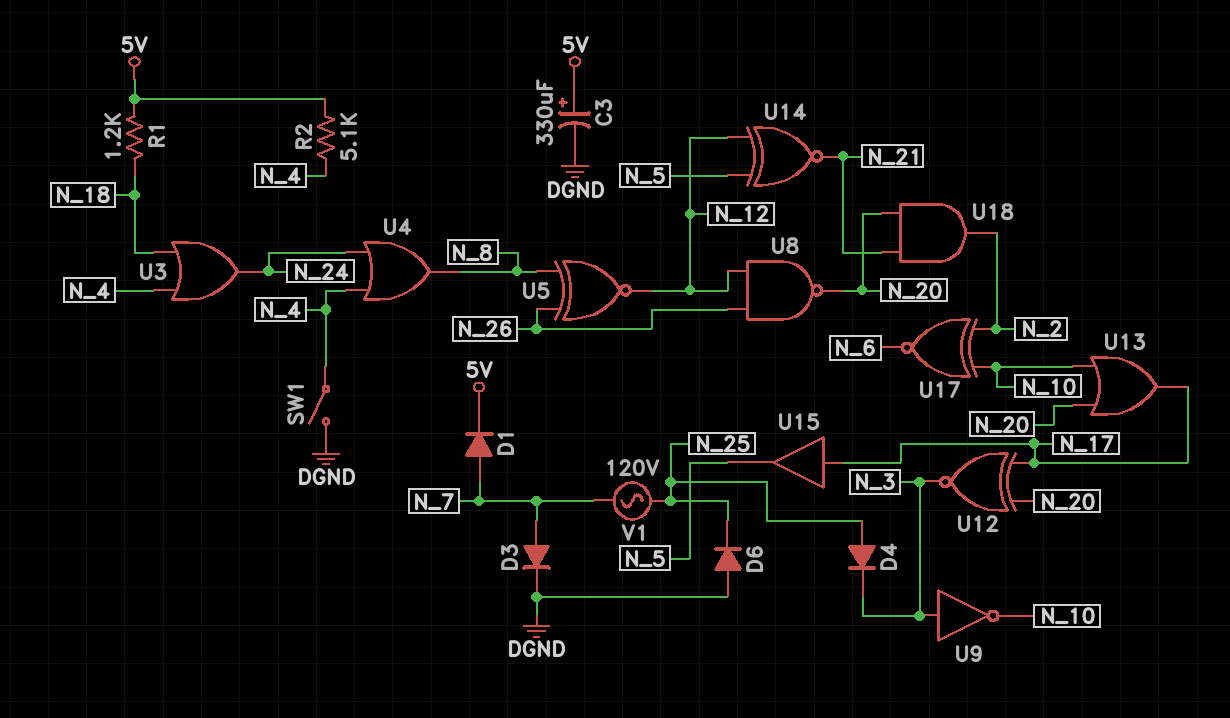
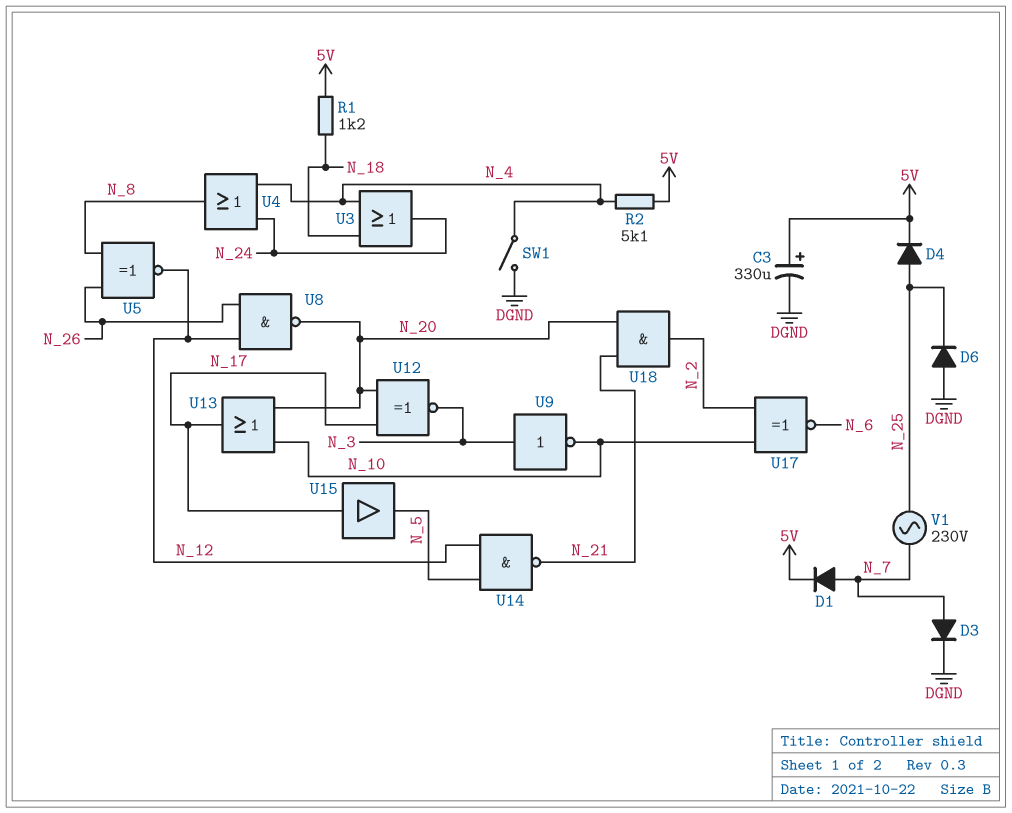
D4: diode (A N_25, K N_3) -> diode (A N_25, K 5V)
U14: XNOR (in N_5, in N_12, out N_21) -> NAND (in N_5, in N_12, out N_21)
V1: AC 120V (N_7, N_25) -> AC 230V (N_7, N_25)

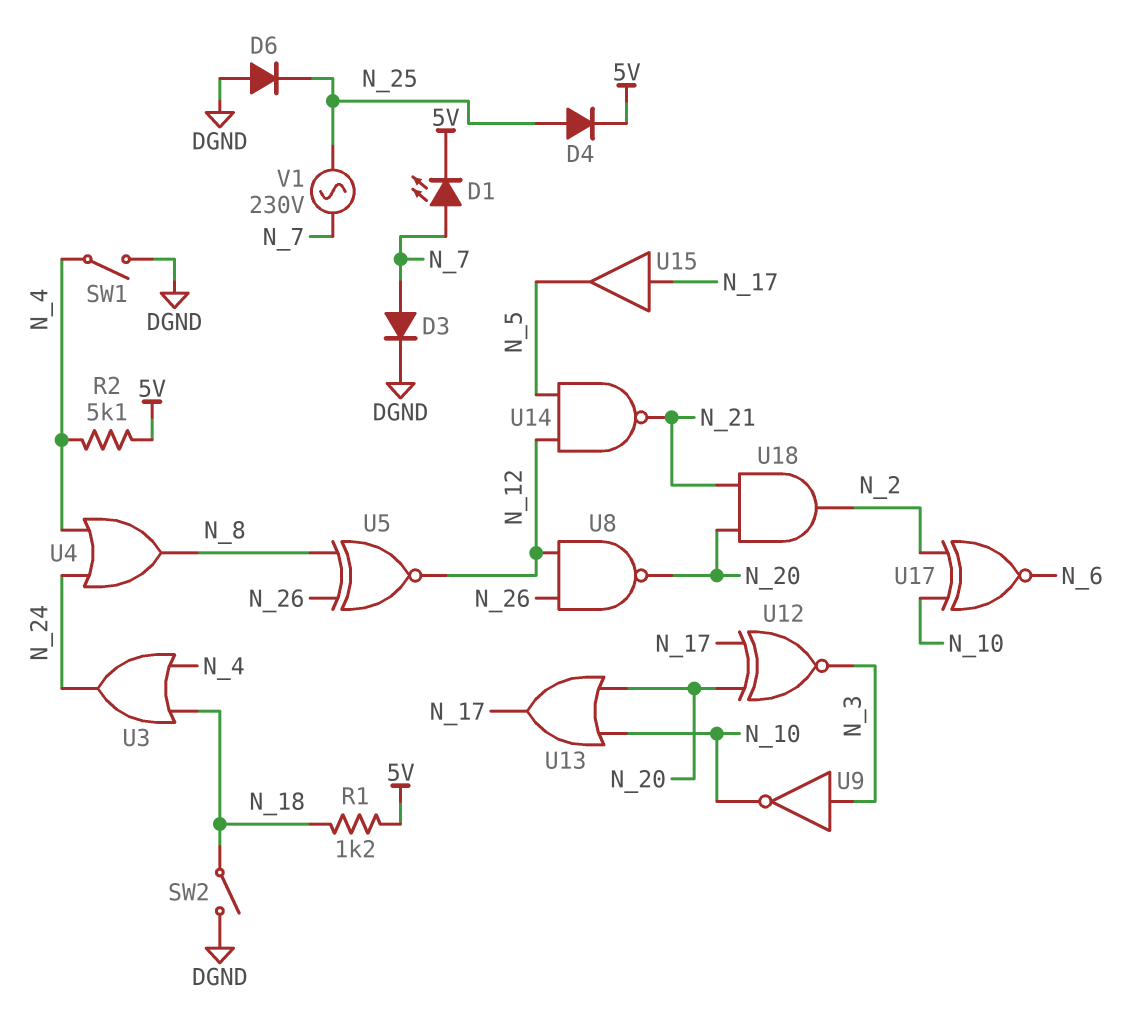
C3: 330uF (plus 5V, minus DGND) -> none
D1: diode (A N_7, K 5V) -> LED (A N_7, K 5V)
SW2: none -> switch (DGND, N_18)

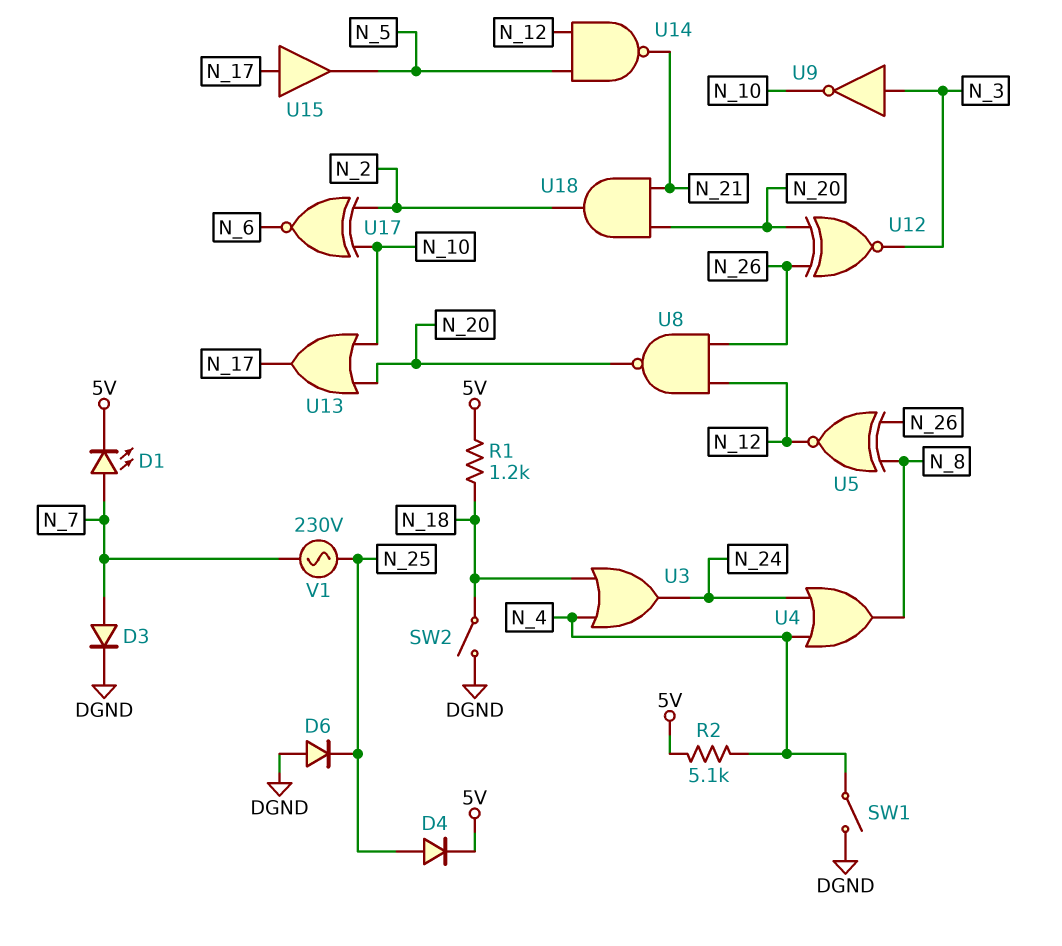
U12: XNOR (in N_17, in N_20, out N_3) -> XNOR (in N_20, in N_26, out N_3)

